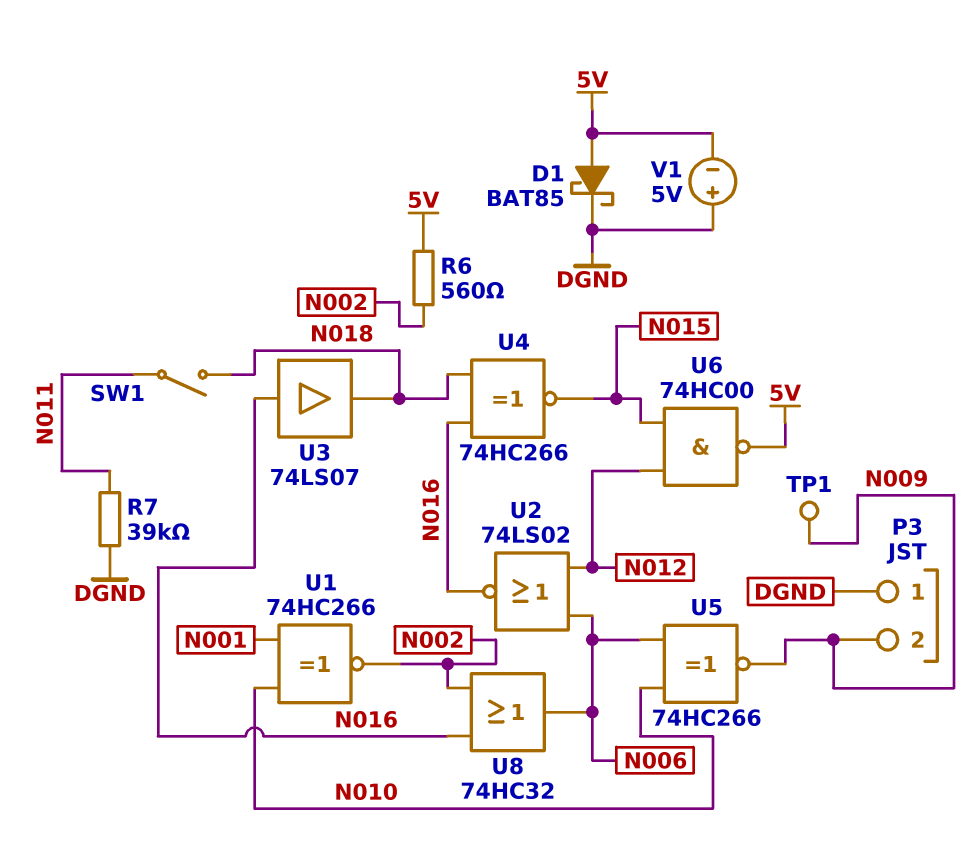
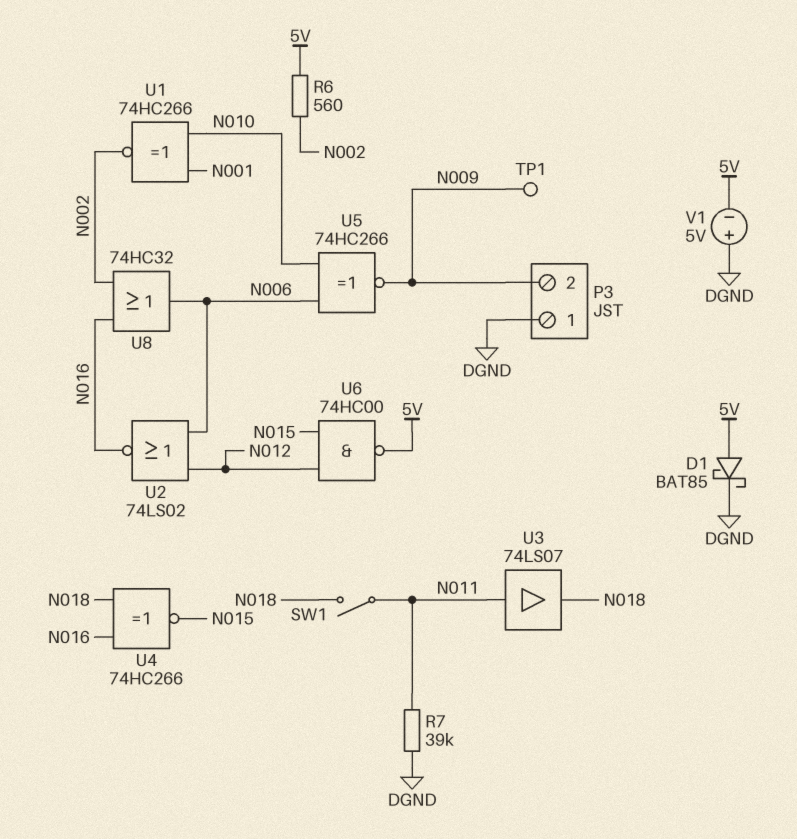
U3: buffer 74LS07 (in N016, out N018) -> buffer 74LS07 (in N011, out N018)

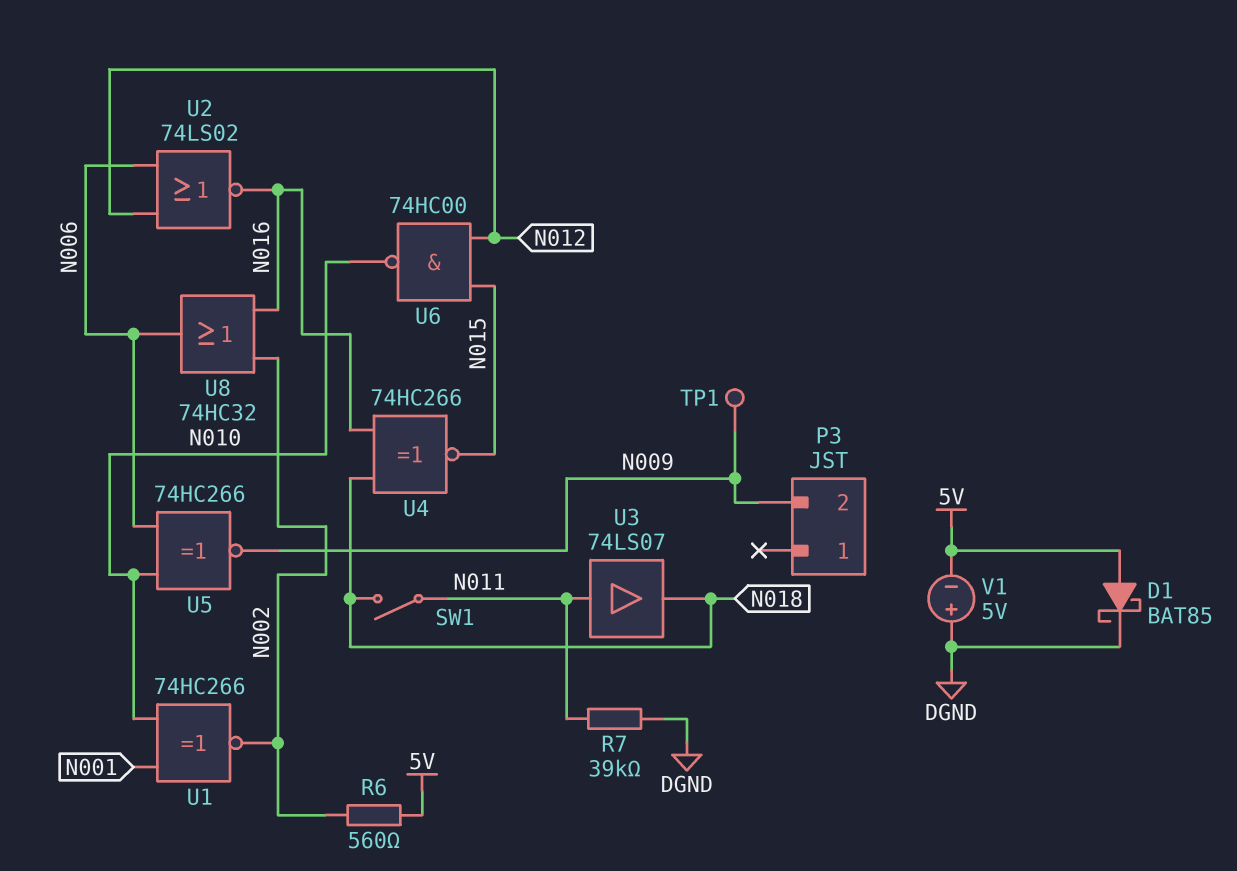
P3 pin 1: DGND -> none
U6: NAND 74HC00 (in N012, in N015, out 5V) -> NAND 74HC00 (in N012, in N015, out N010)

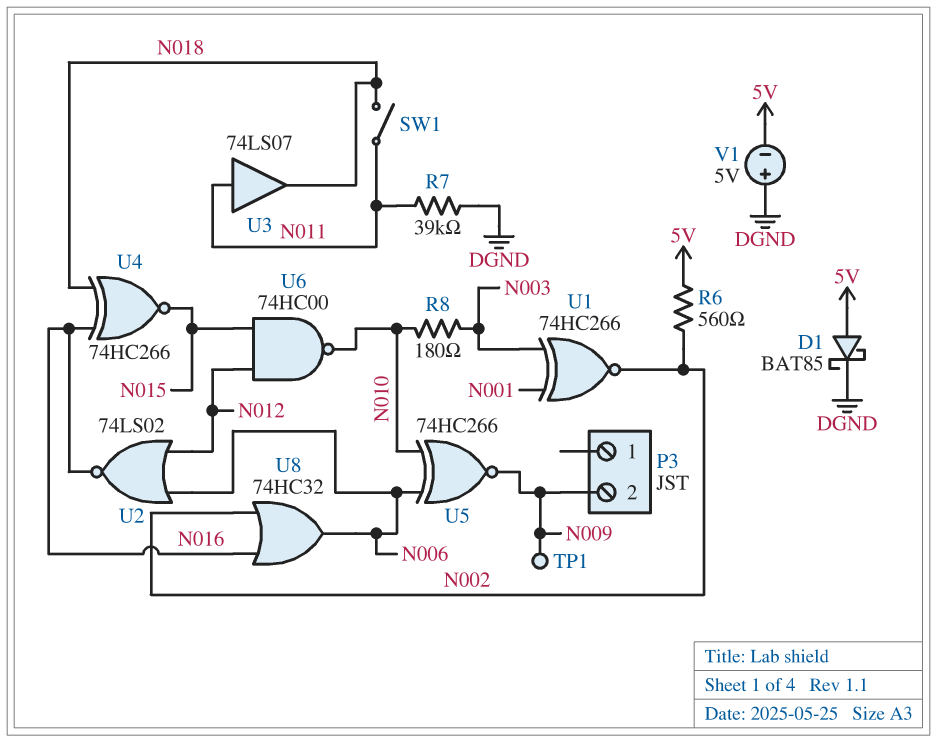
R8: none -> 180 (N003, N010)
U1: XNOR 74HC266 (in N001, in N010, out N002) -> XNOR 74HC266 (in N001, in N003, out N002)

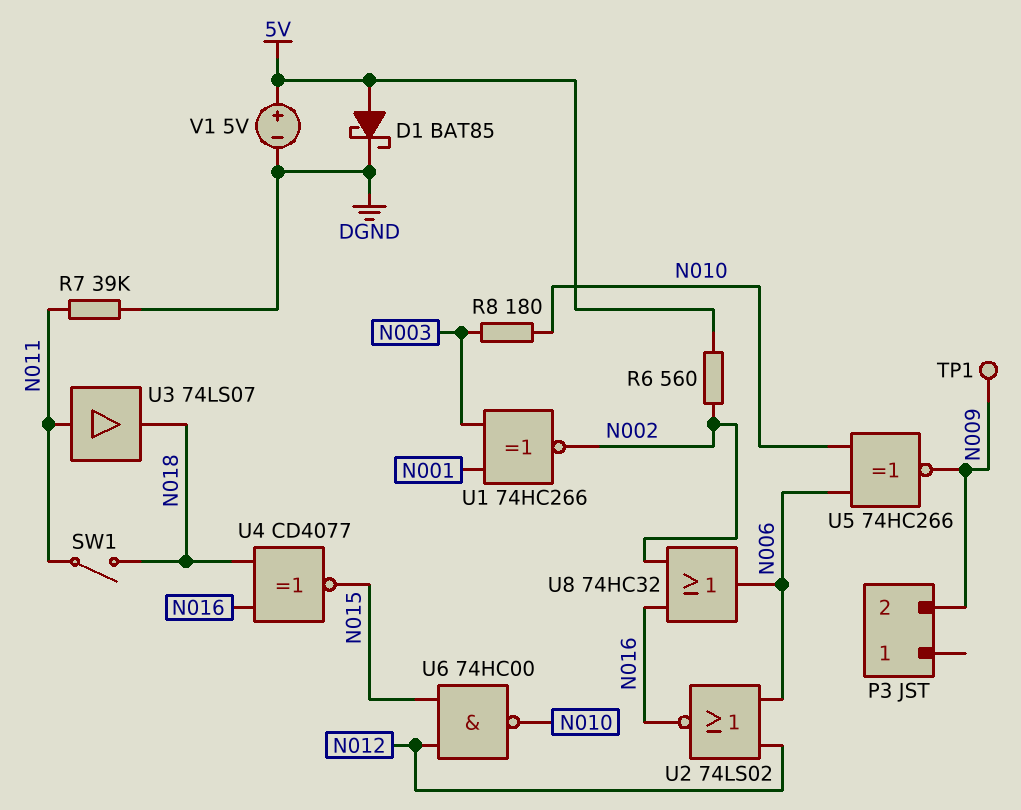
U4: XNOR 74HC266 (in N016, in N018, out N015) -> XNOR CD4077 (in N016, in N018, out N015)
V1: 5V (plus DGND, minus 5V) -> 5V (plus 5V, minus DGND)

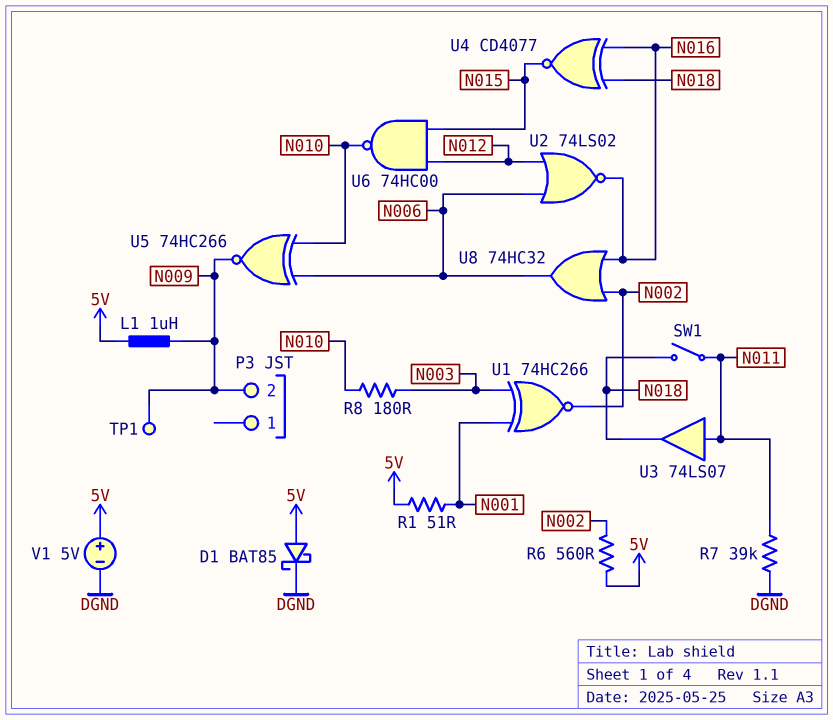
L1: none -> 1uH (5V, N009)
R1: none -> 51 (5V, N001)

